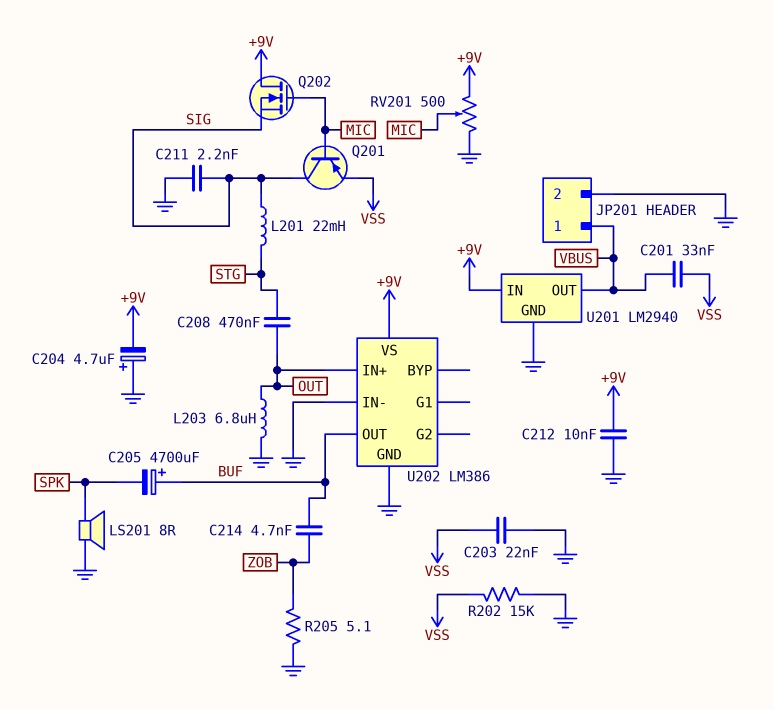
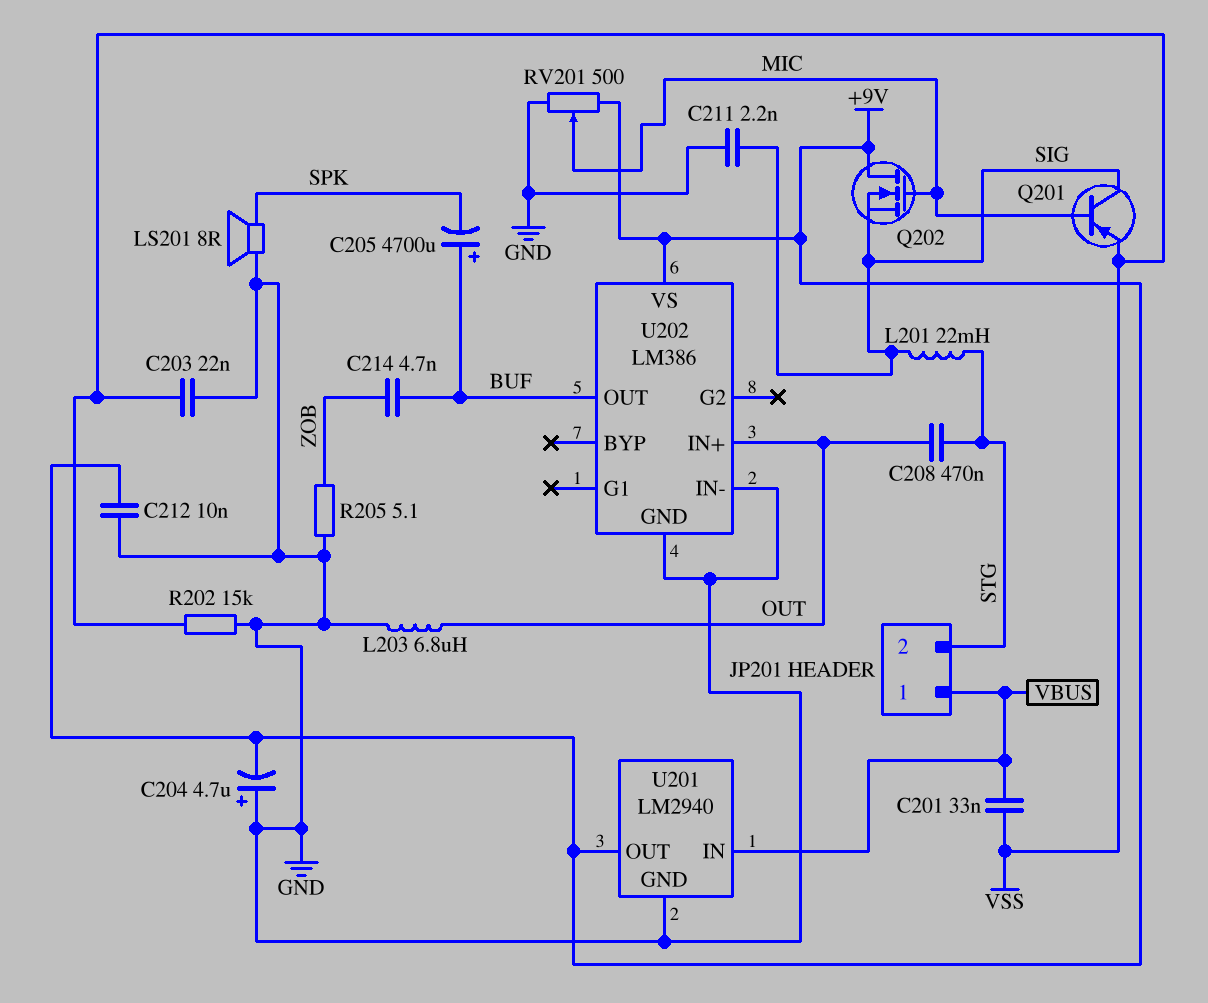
JP201 pin 2: GND -> STG
U201 pin IN: +9V -> VBUS
U201 pin OUT: VBUS -> +9V

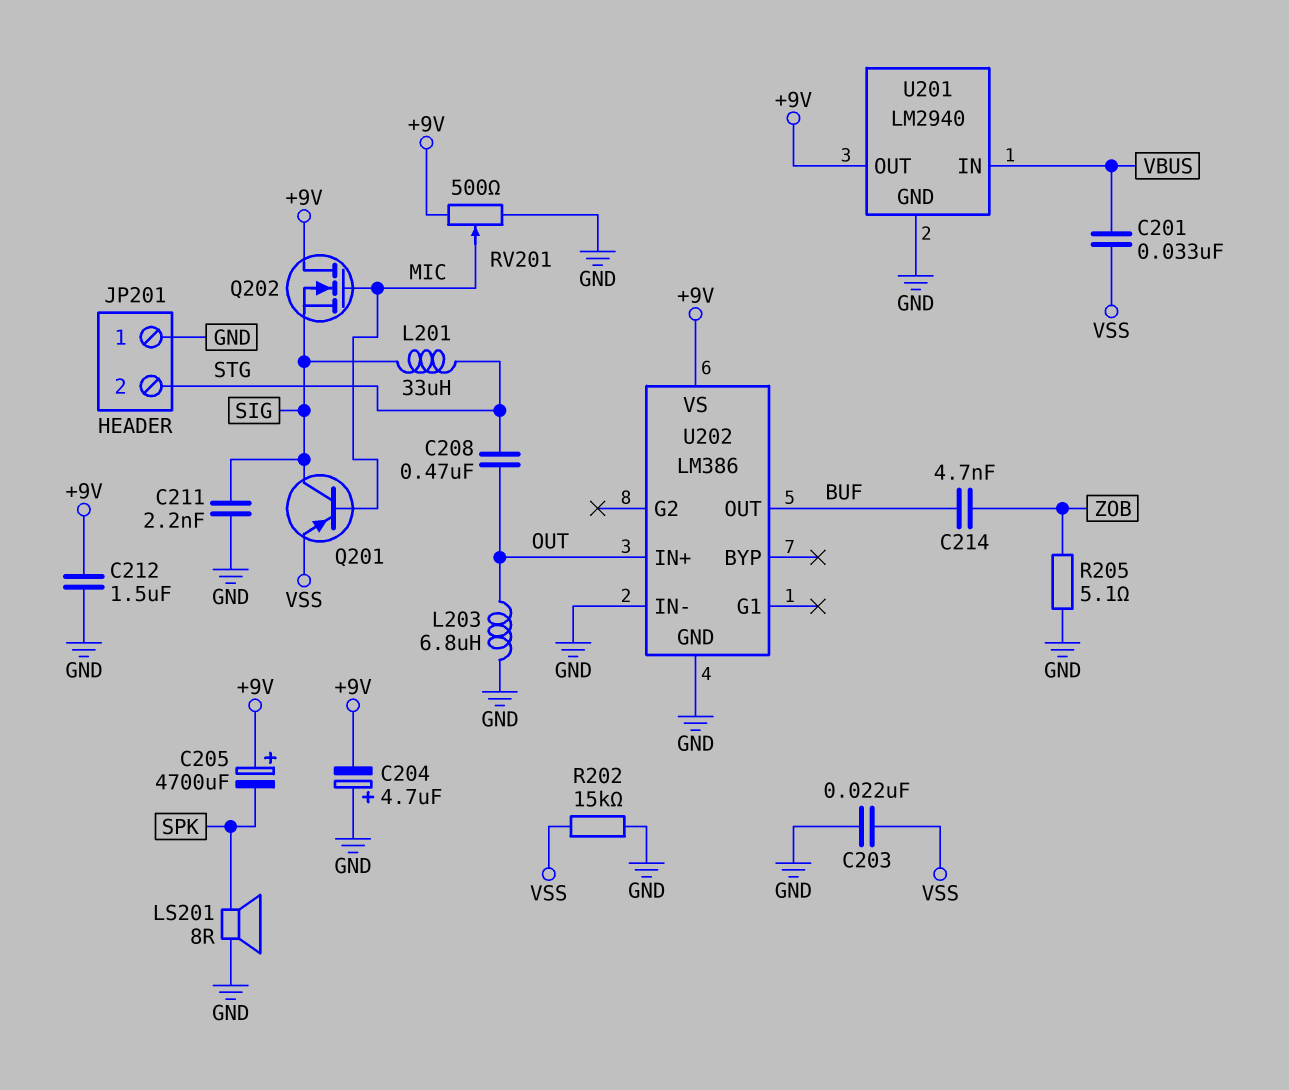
C205: 4700uF (plus BUF, minus SPK) -> 4700uF (plus +9V, minus SPK)
C212: 10nF (+9V, GND) -> 1.5uF (+9V, GND)
JP201 pin 1: VBUS -> GND
L201: 22mH (SIG, STG) -> 33uH (SIG, STG)

